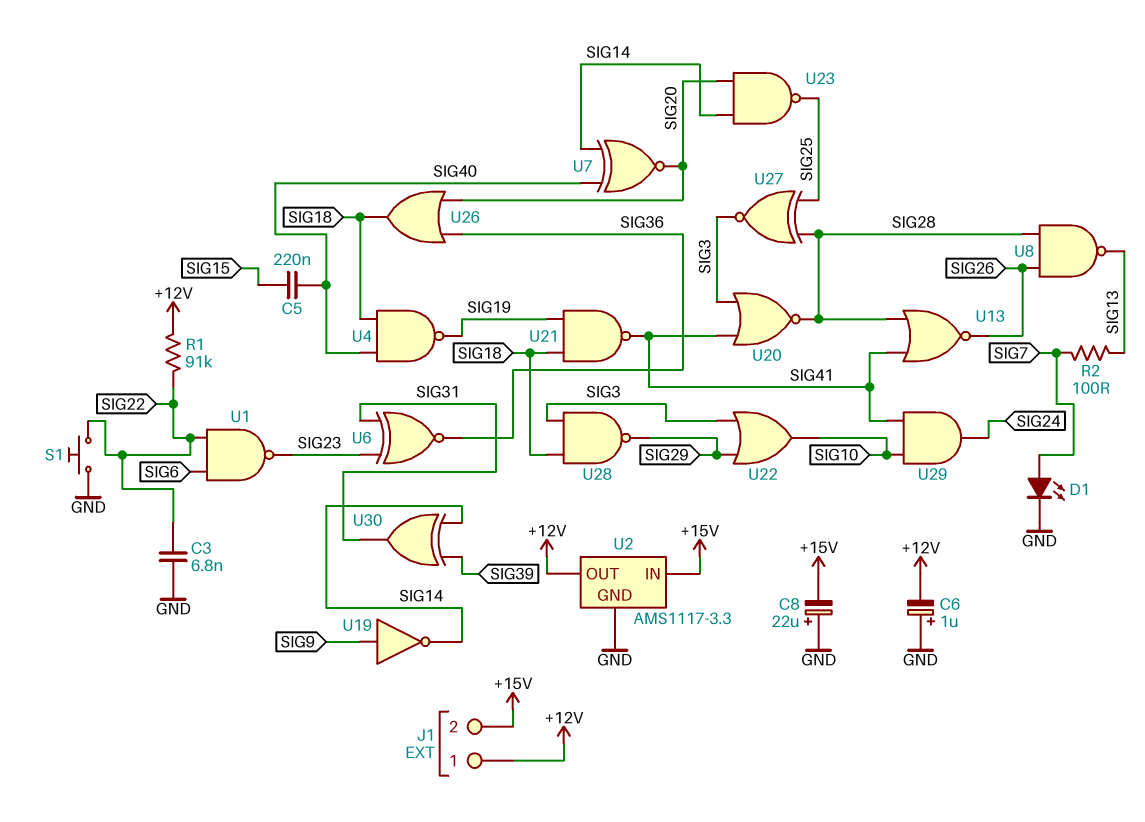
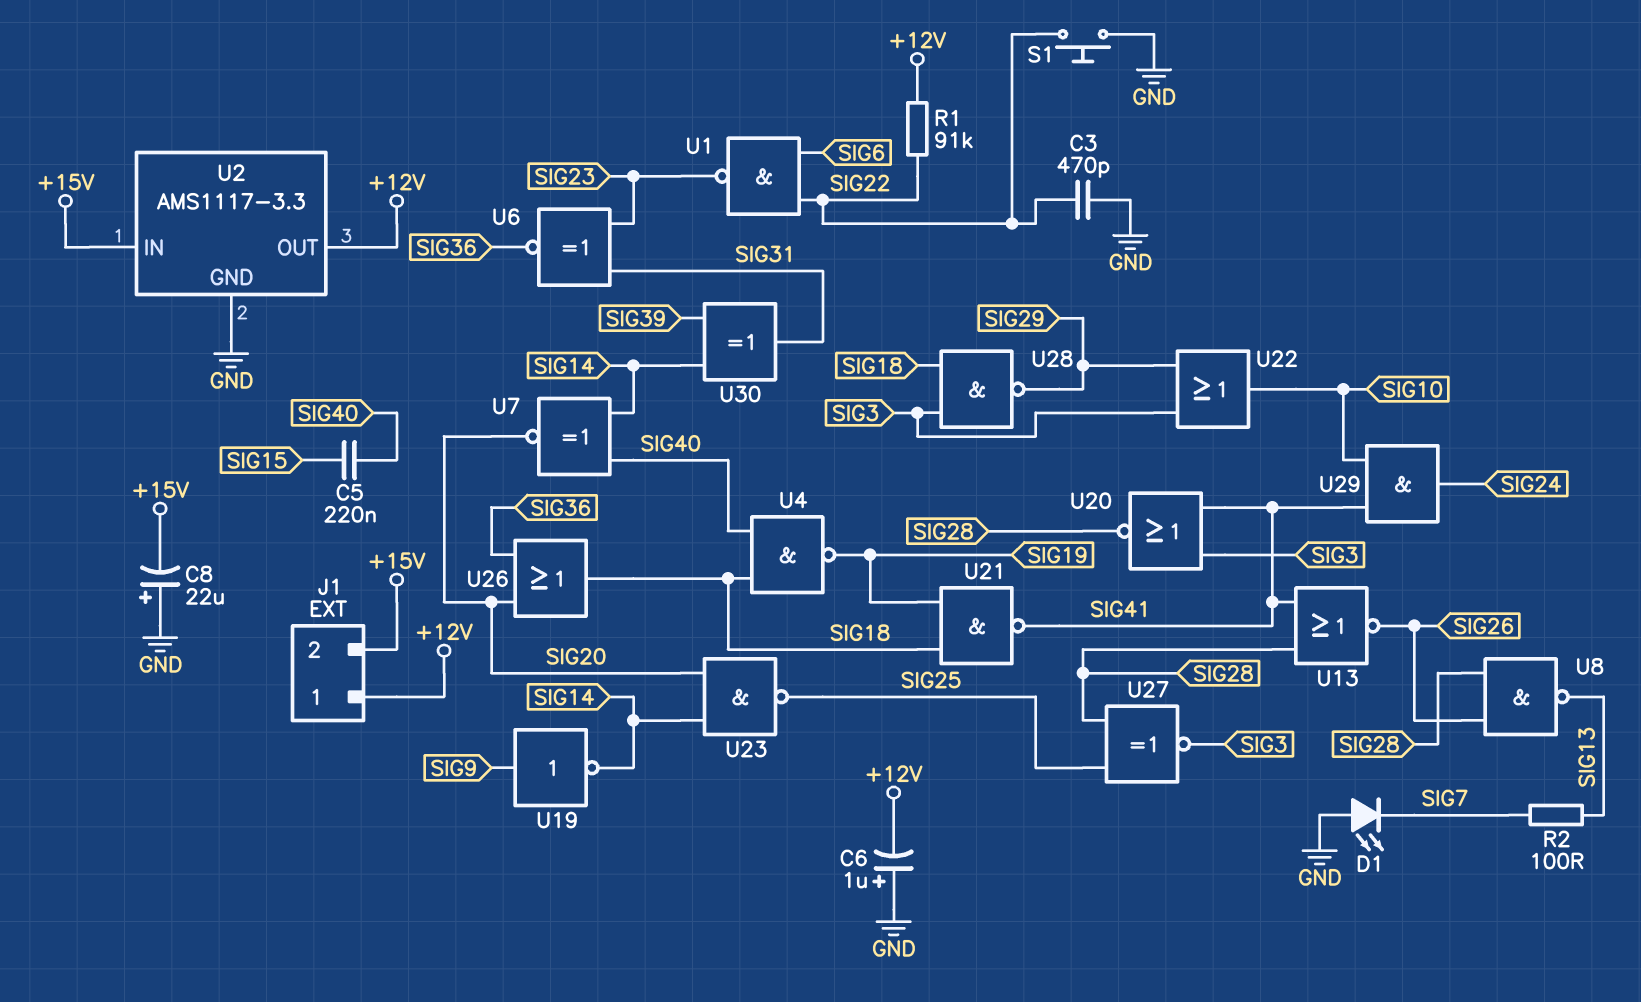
C3: 6.8nF (GND, SIG22) -> 470pF (GND, SIG22)
D1: LED (A SIG7, K GND) -> LED (A GND, K SIG7)

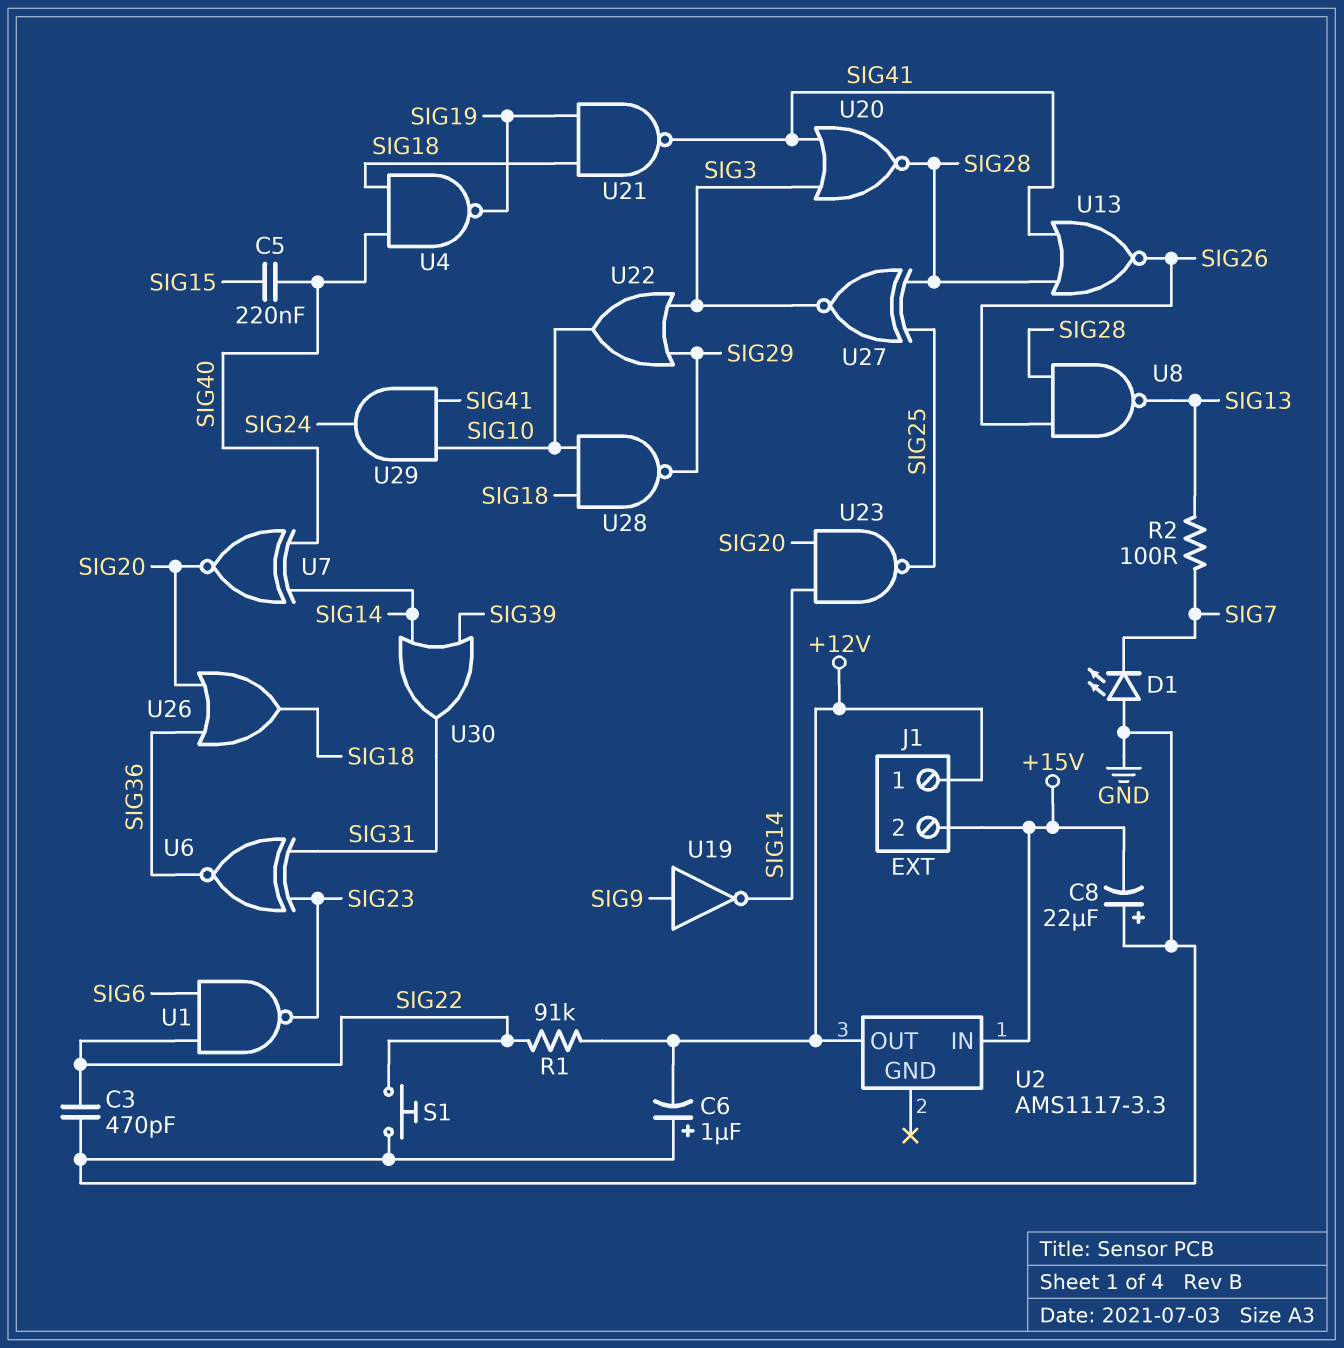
U2 pin GND: GND -> none
U28: NAND (in SIG3, in SIG18, out SIG29) -> NAND (in SIG10, in SIG18, out SIG29)
U30: XOR (in SIG14, in SIG39, out SIG31) -> OR (in SIG14, in SIG39, out SIG31)

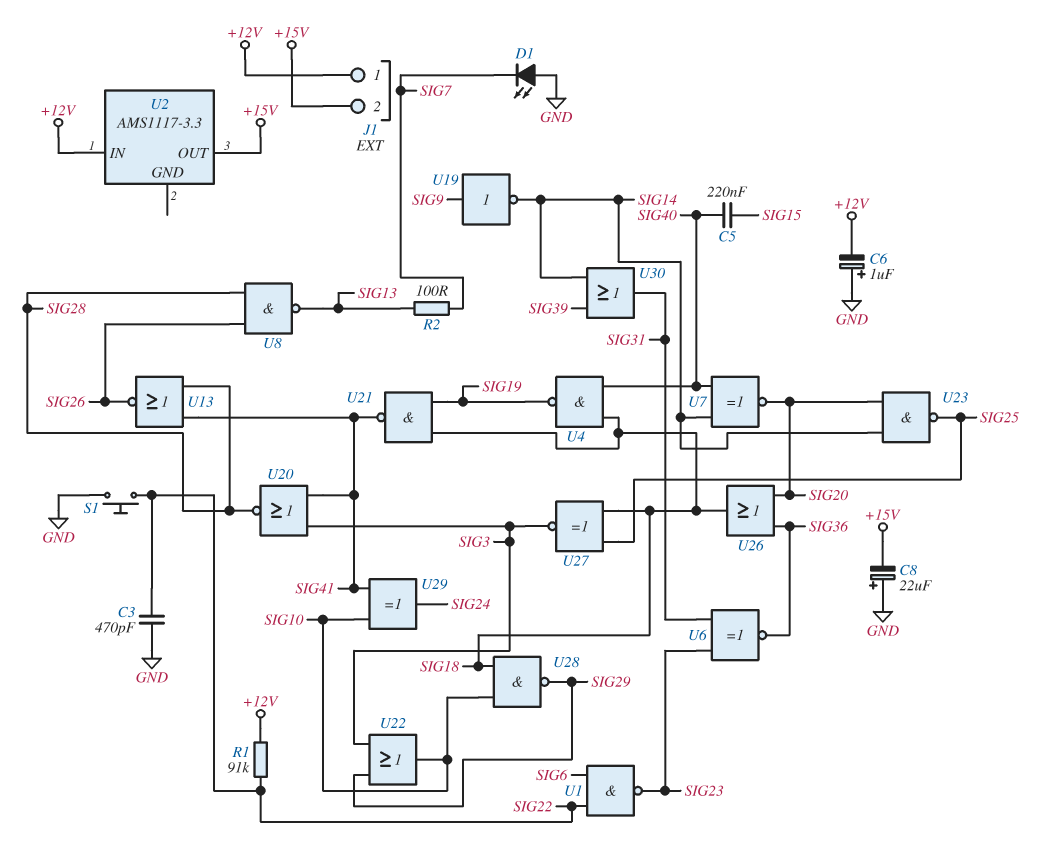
U2 pin IN: +15V -> +12V
U2 pin OUT: +12V -> +15V
U27: XNOR (in SIG25, in SIG28, out SIG3) -> XNOR (in SIG18, in SIG25, out SIG3)
U29: AND (in SIG10, in SIG41, out SIG24) -> XOR (in SIG10, in SIG41, out SIG24)

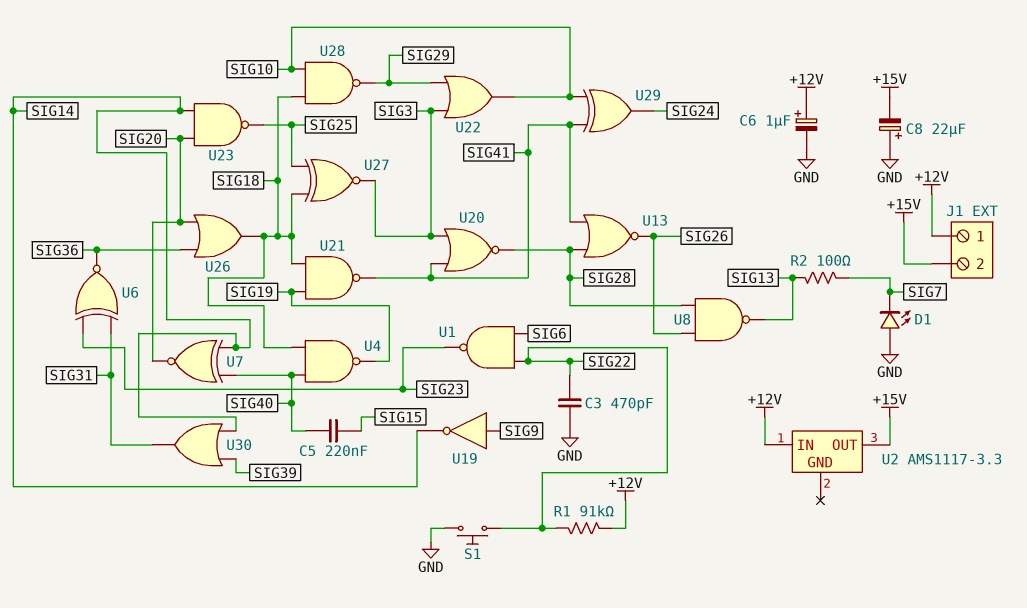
C6: 1uF (plus GND, minus +12V) -> 1uF (plus +12V, minus GND)

